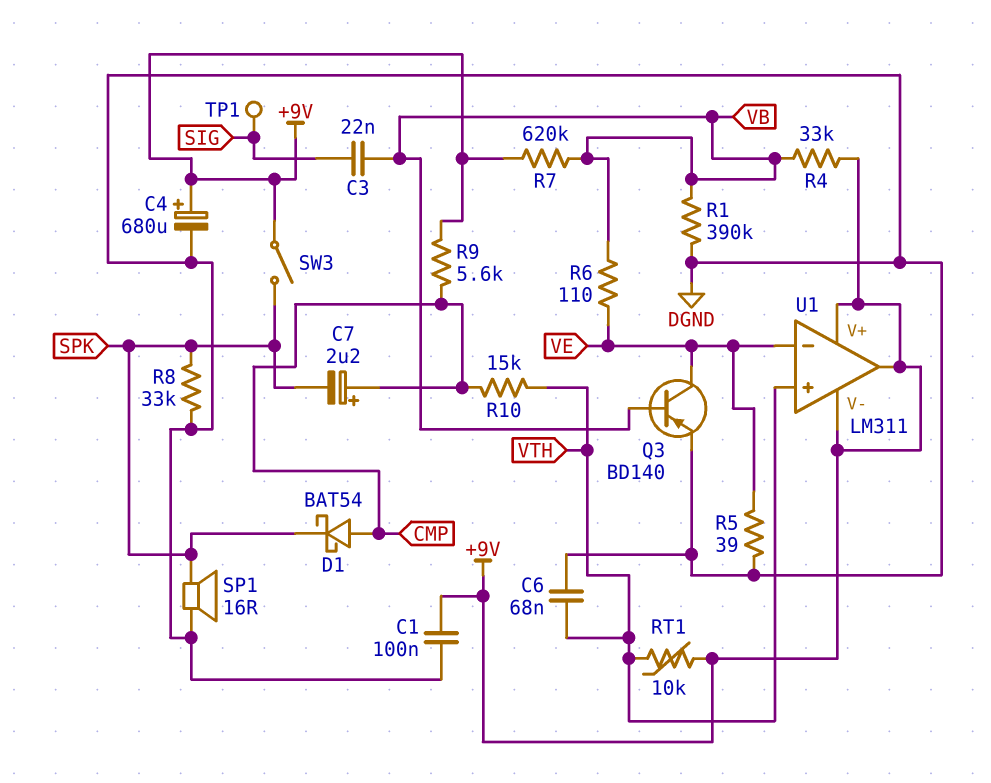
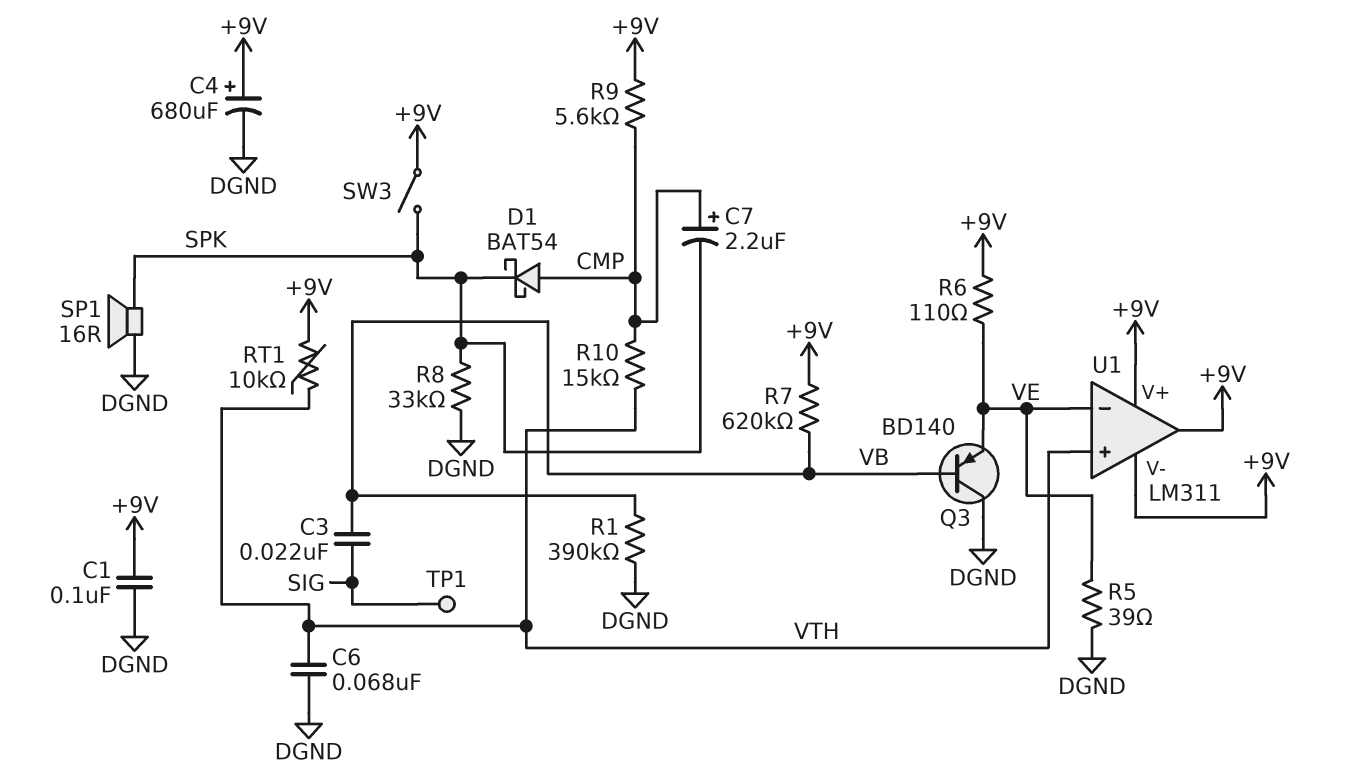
Q3: PNP BD140 (B VB, C VE, E DGND) -> PNP BD140 (B VB, C DGND, E VE)
R4: 33k (+9V, VB) -> none
R6: 110 (VB, VE) -> 110 (+9V, VE)

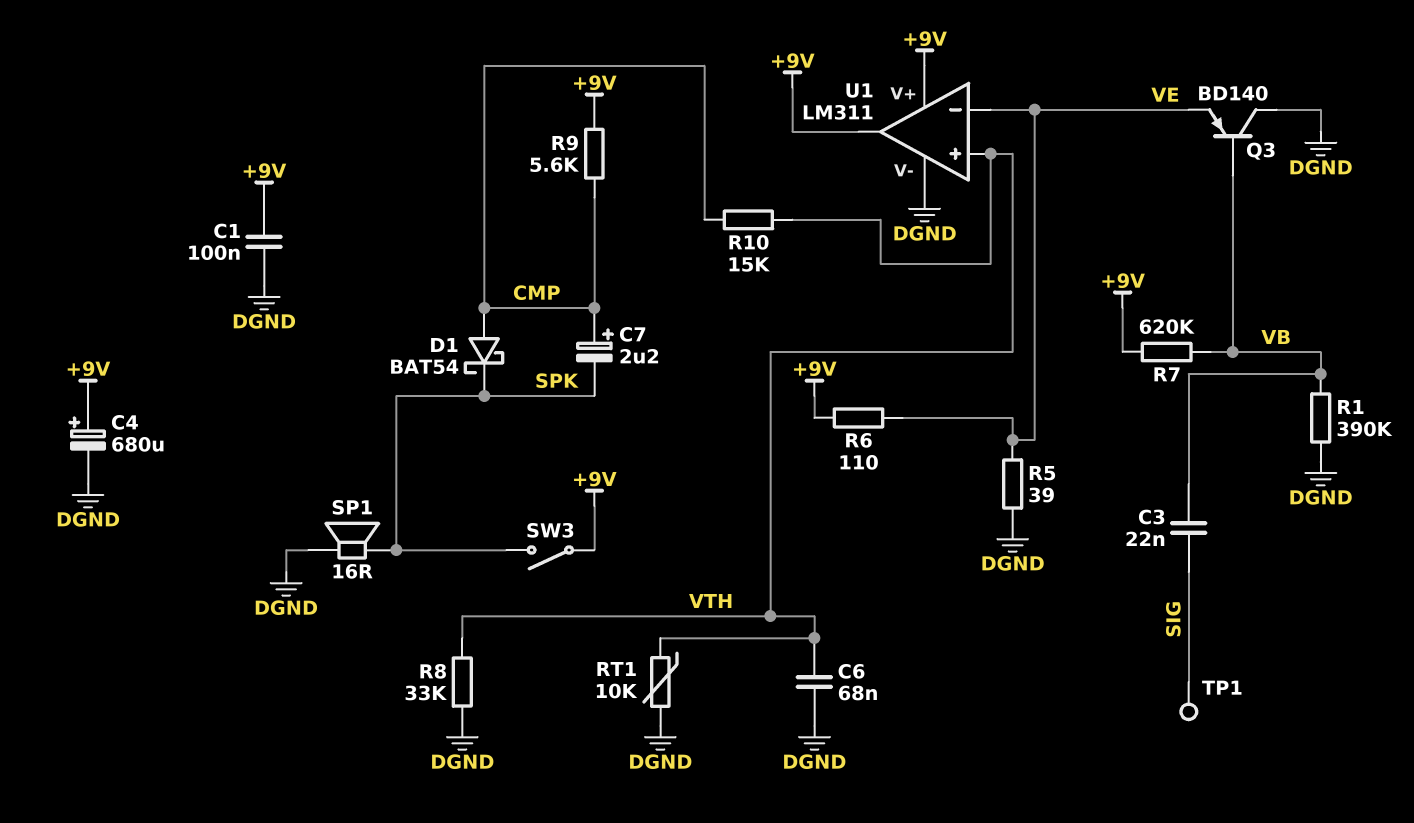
R8: 33k (DGND, SPK) -> 33k (DGND, VTH)
RT1: 10k (+9V, VTH) -> 10k (DGND, VTH)
U1 pin V-: +9V -> DGND

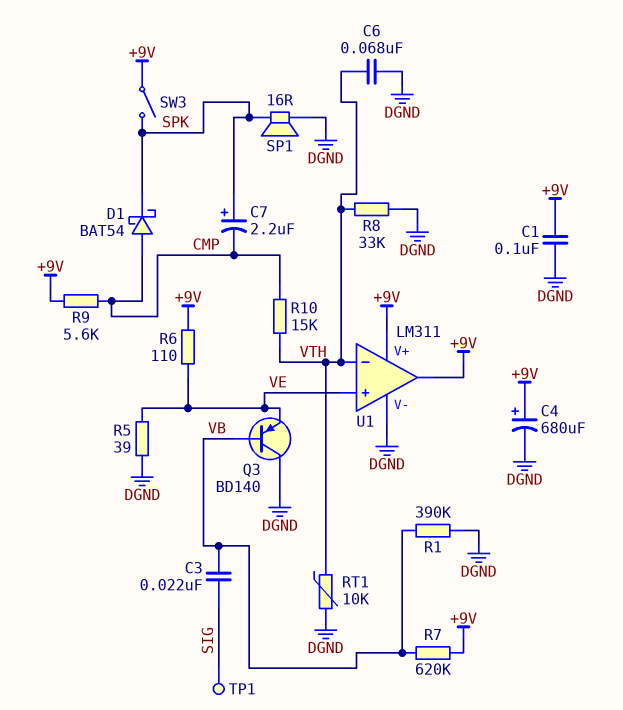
C7: 2.2uF (plus CMP, minus SPK) -> 2.2uF (plus SPK, minus CMP)
U1 pin in+: VTH -> VE
U1 pin in-: VE -> VTH

